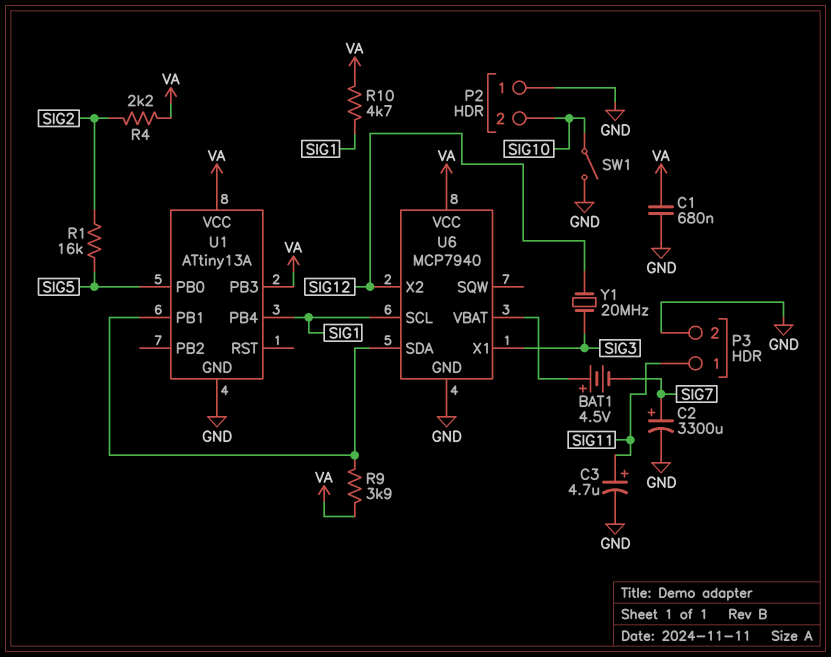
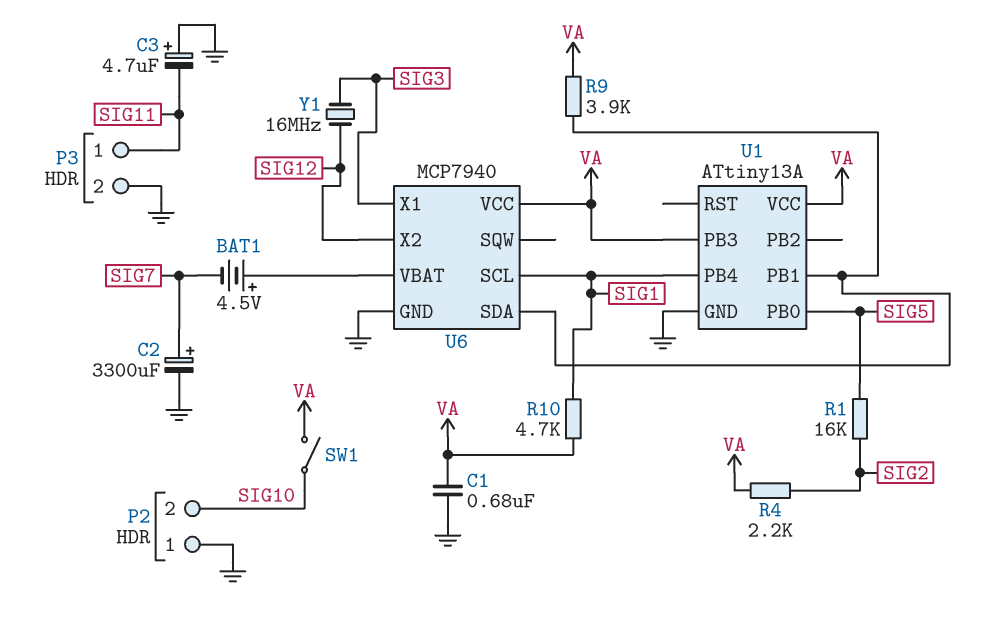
C3: 4.7uF (plus SIG11, minus GND) -> 4.7uF (plus GND, minus SIG11)
SW1: switch (GND, SIG10) -> switch (SIG10, VA)
Y1: 20MHz (SIG3, SIG12) -> 16MHz (SIG3, SIG12)

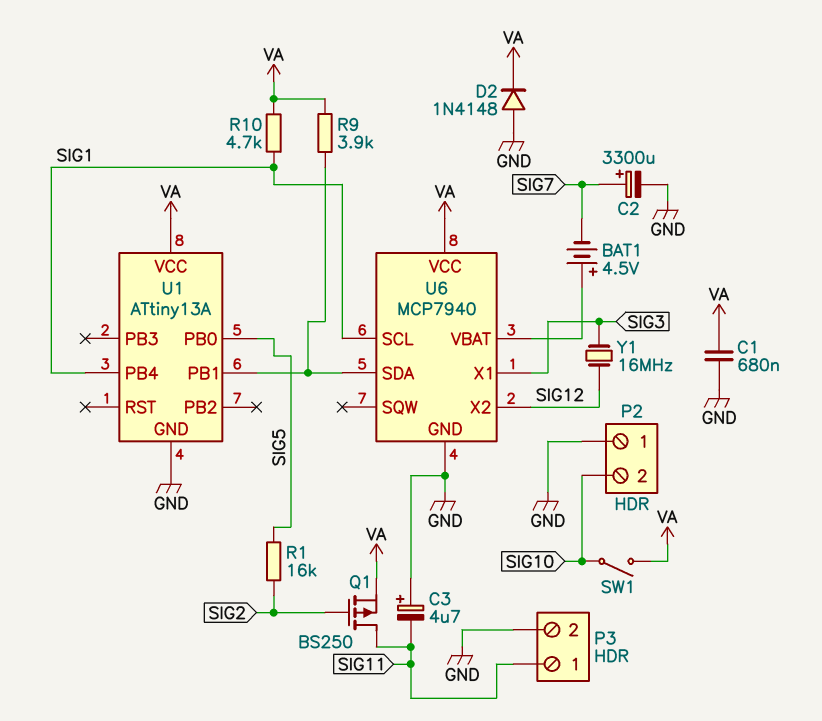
D2: none -> diode 1N4148 (A GND, K VA)
Q1: none -> PMOS BS250 (G SIG2, D SIG11, S VA)
R4: 2.2k (SIG2, VA) -> none
U1 pin PB3: VA -> none

